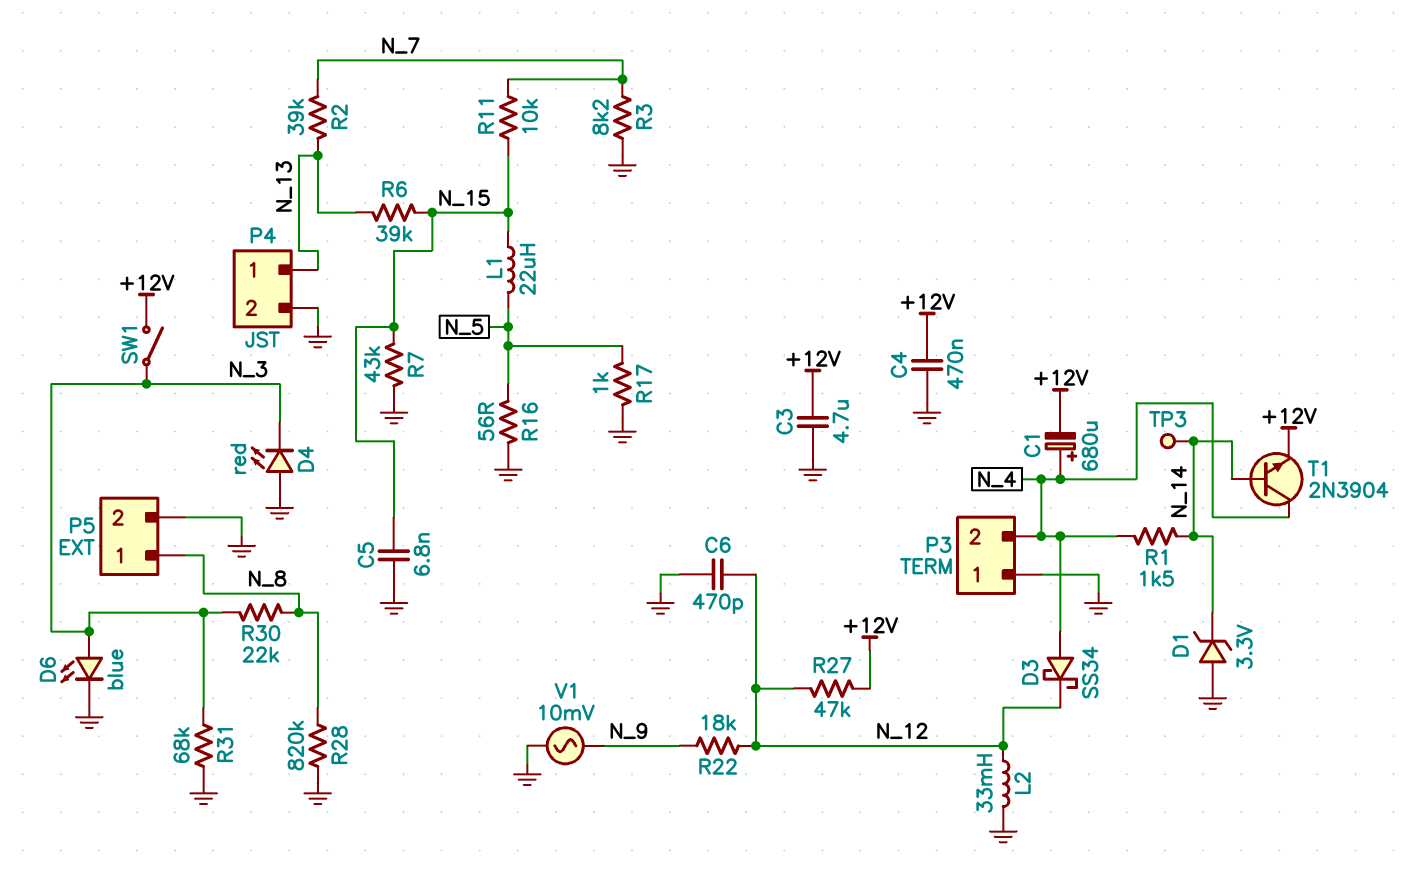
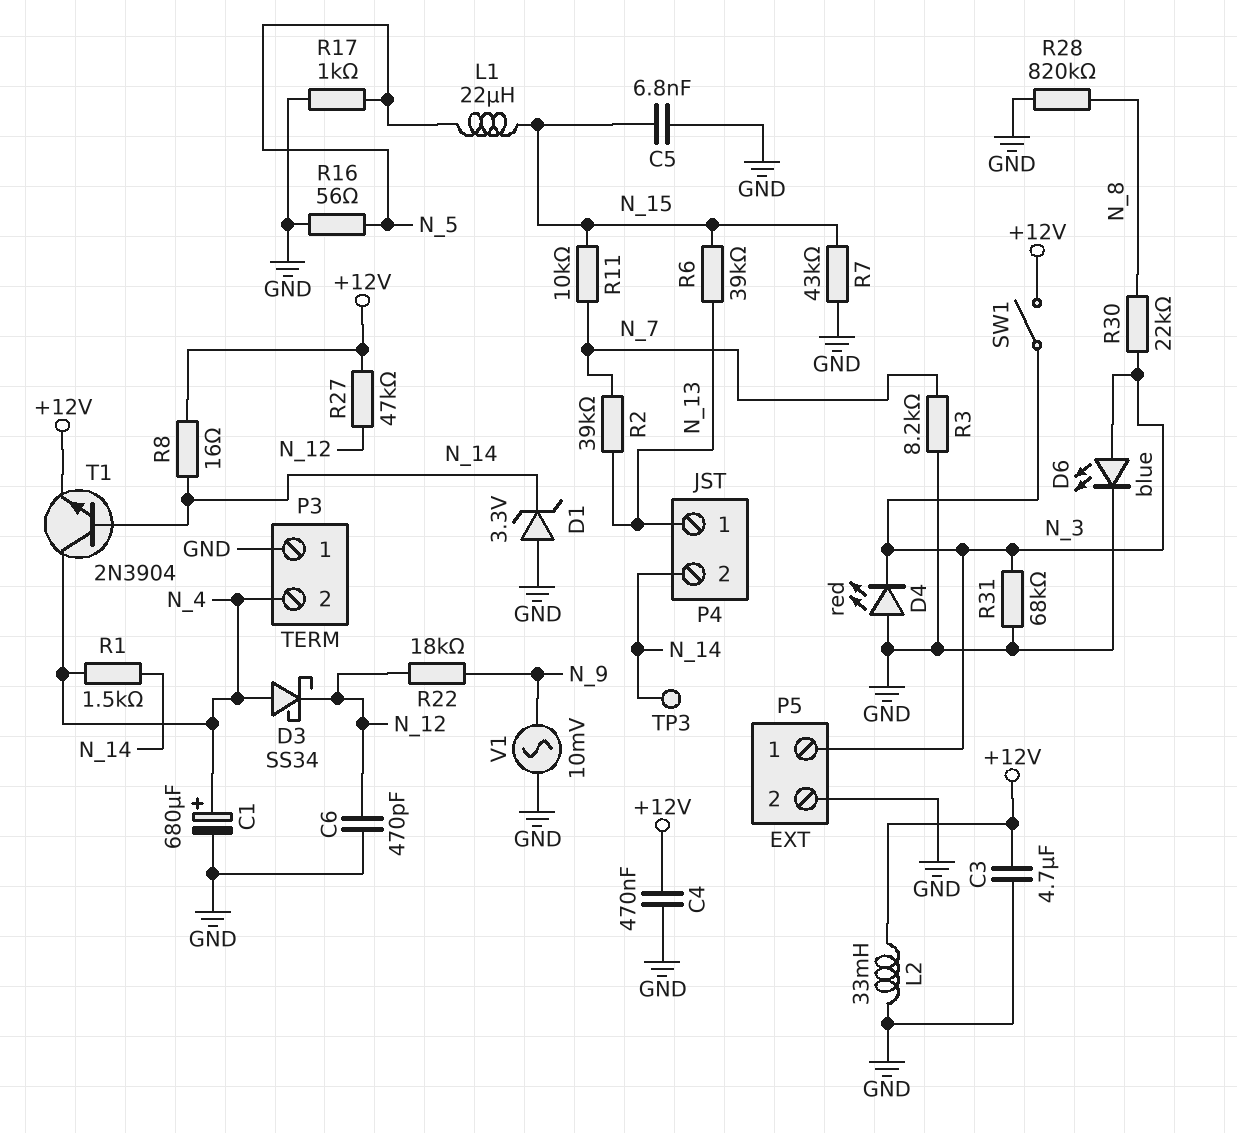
C1: 680uF (plus N_4, minus +12V) -> 680uF (plus N_4, minus GND)
L2: 33mH (GND, N_12) -> 33mH (+12V, GND)
P4 pin 2: GND -> N_14
P5 pin 1: N_8 -> N_3
R8: none -> 16 (+12V, N_14)

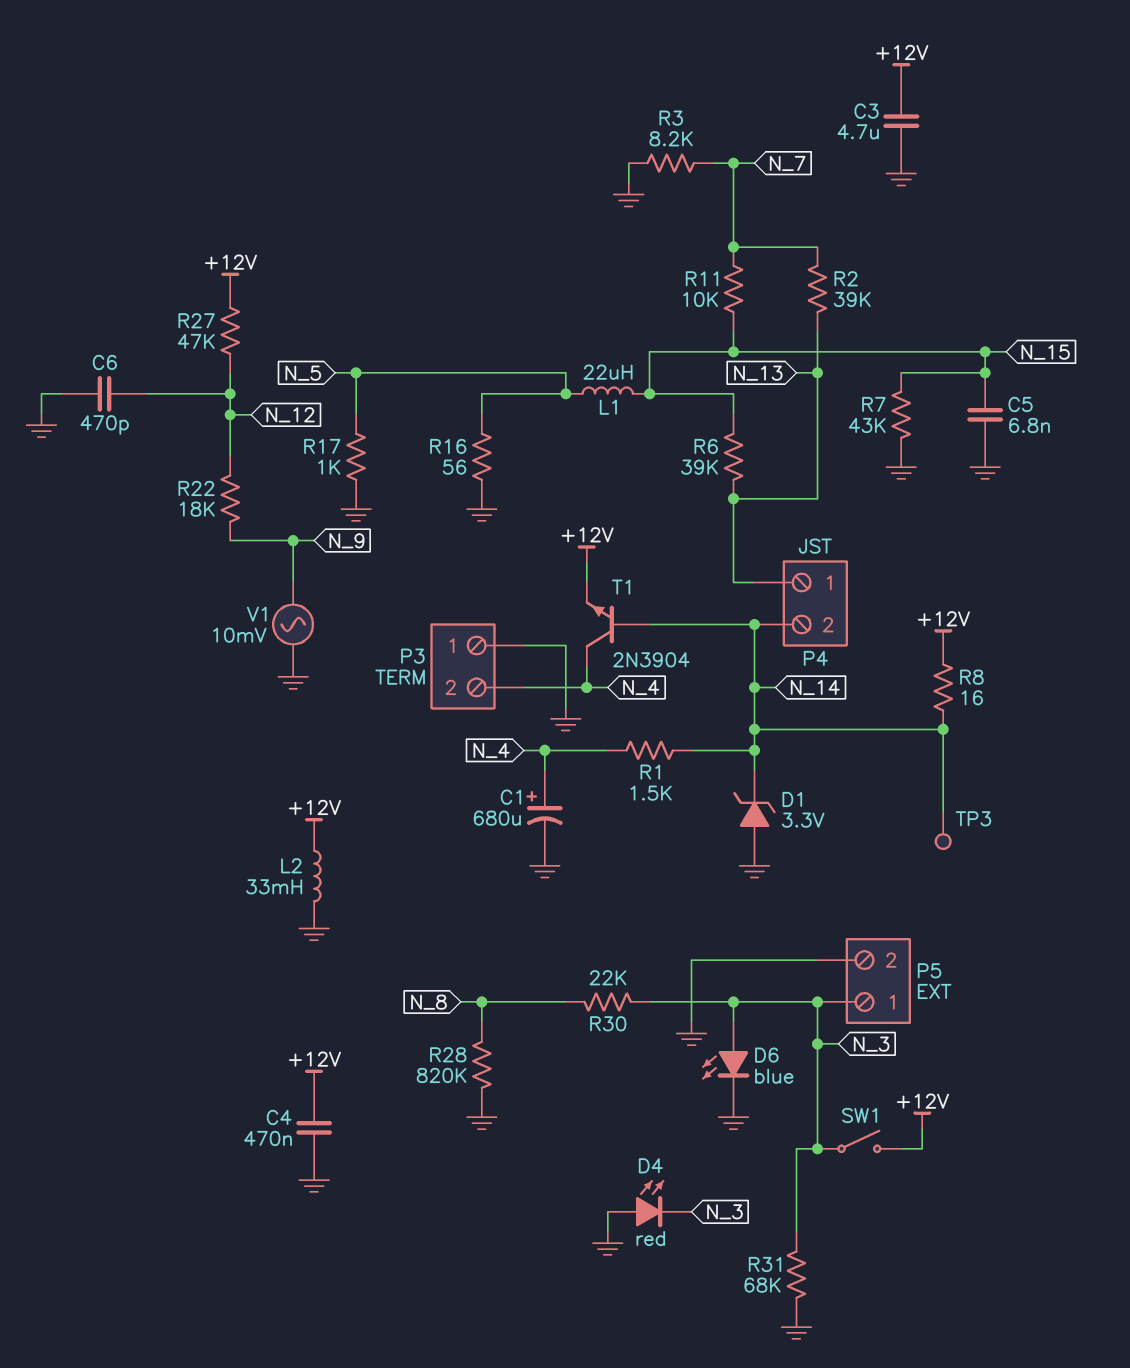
D3: schottky SS34 (A N_4, K N_12) -> none

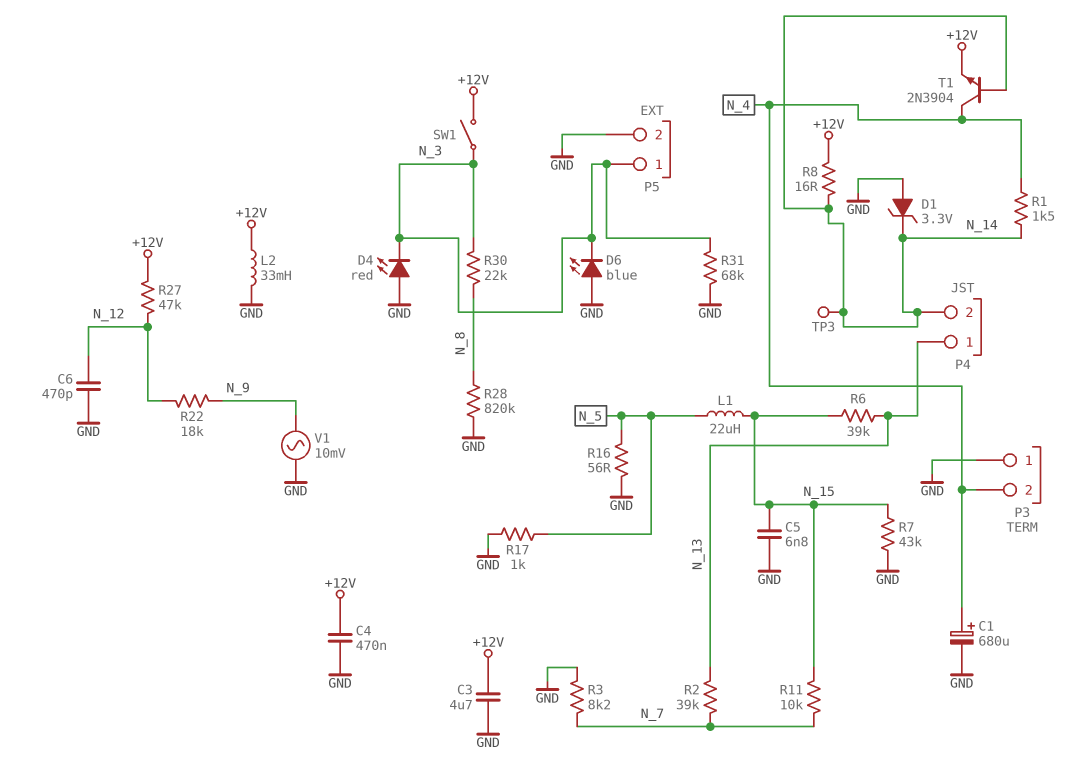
D6: LED blue (A N_3, K GND) -> LED blue (A GND, K N_3)

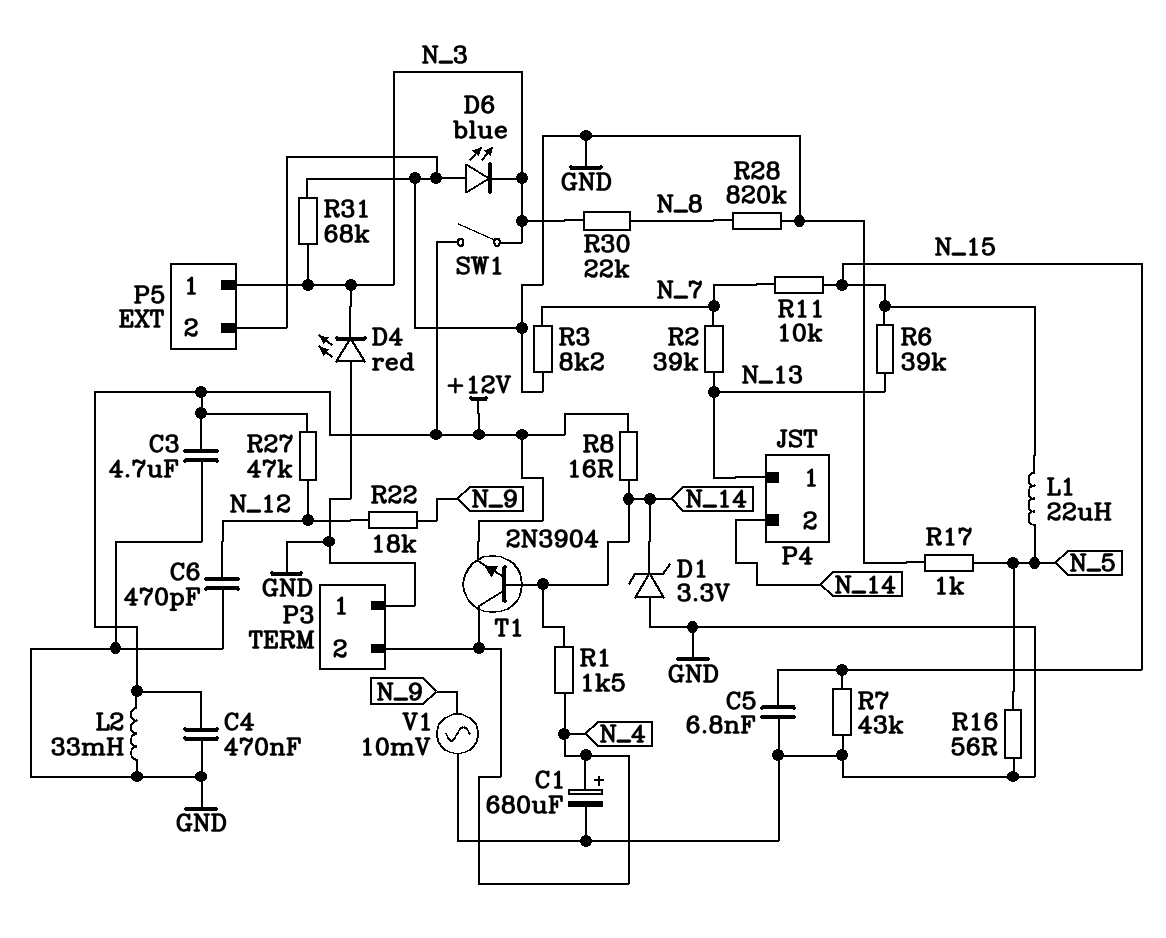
TP3: test point (N_14) -> none

